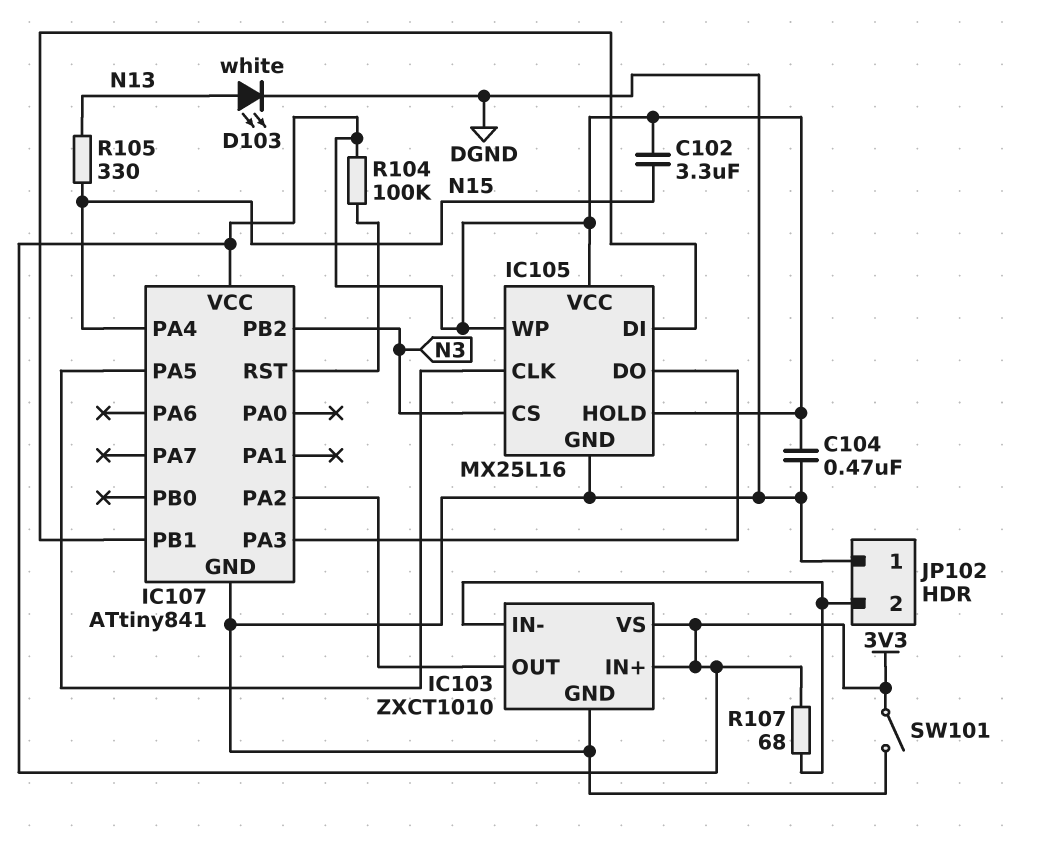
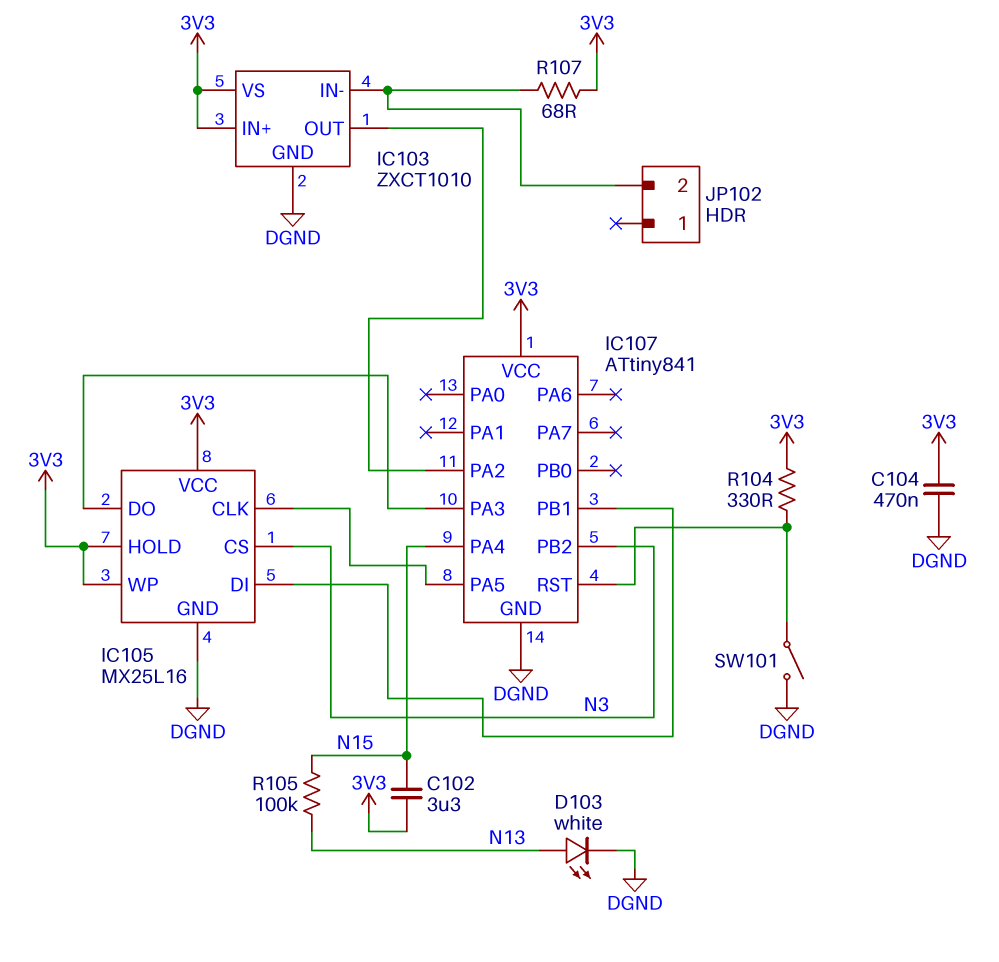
JP102 pin 1: DGND -> none
R104: 100k (3V3, IC107/RST) -> 330 (3V3, IC107/RST)
R105: 330 (N13, N15) -> 100k (N13, N15)
SW101: switch (3V3, DGND) -> switch (DGND, IC107/RST)

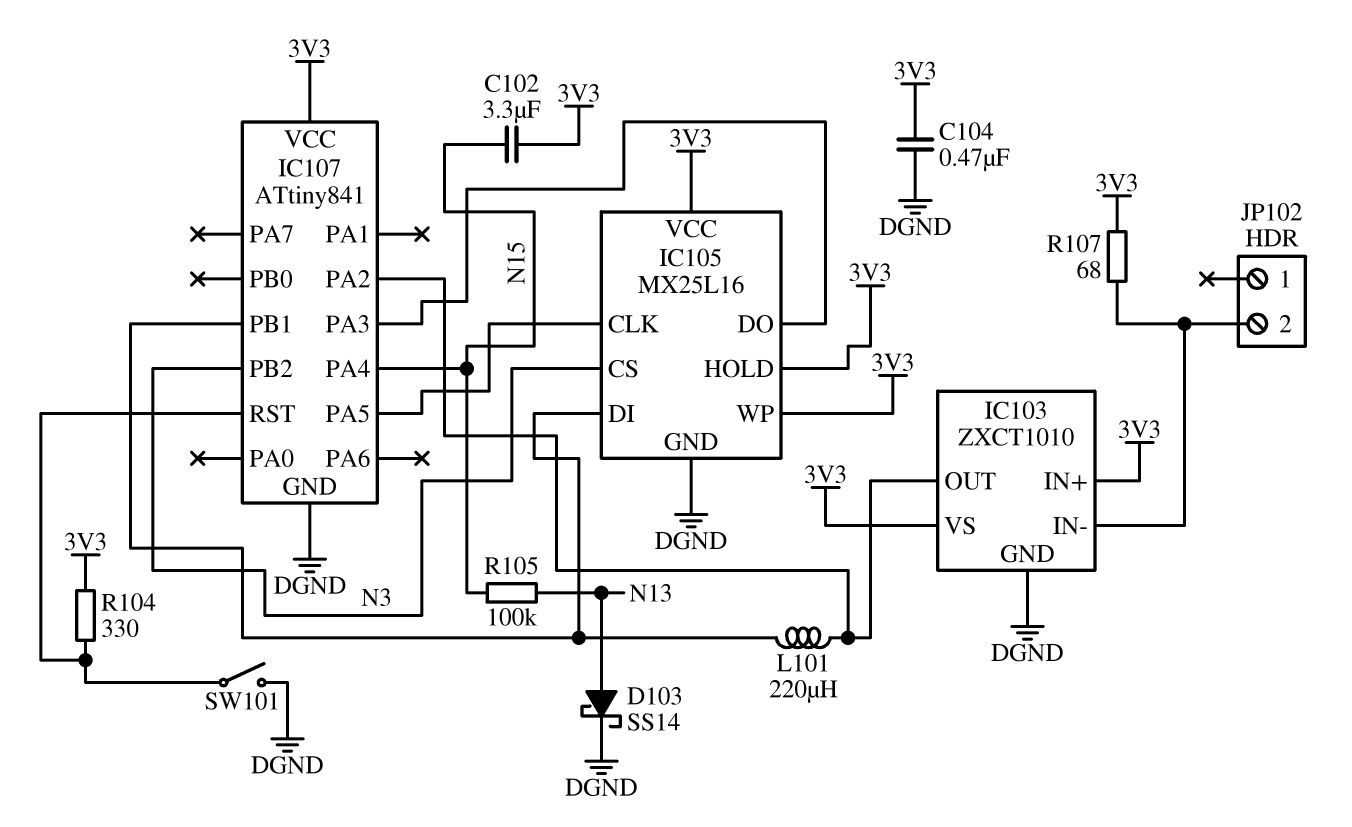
D103: LED white (A N13, K DGND) -> schottky SS14 (A N13, K DGND)
L101: none -> 220uH (IC103/OUT, IC105/DI)

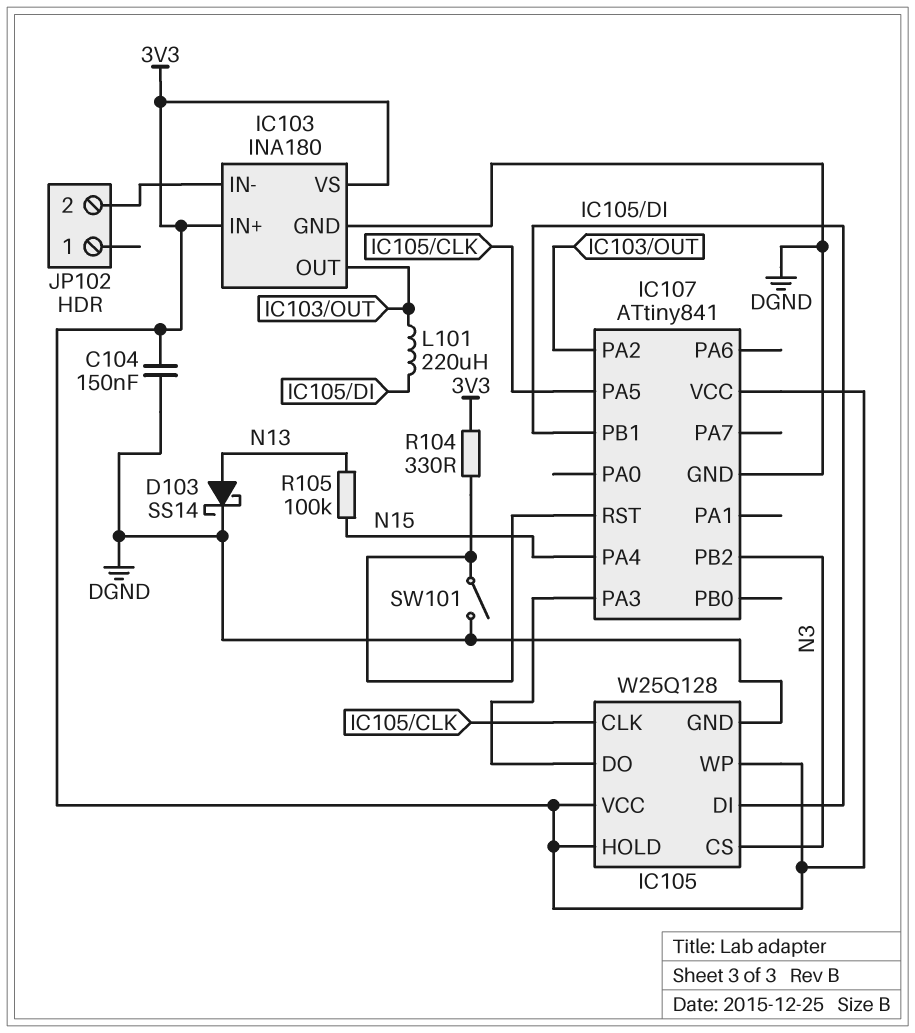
C102: 3.3uF (3V3, N15) -> none
C104: 470nF (3V3, DGND) -> 150nF (3V3, DGND)
IC103: ZXCT1010 -> INA180
IC105: MX25L16 -> W25Q128
R107: 68 (3V3, IC103/IN-) -> none

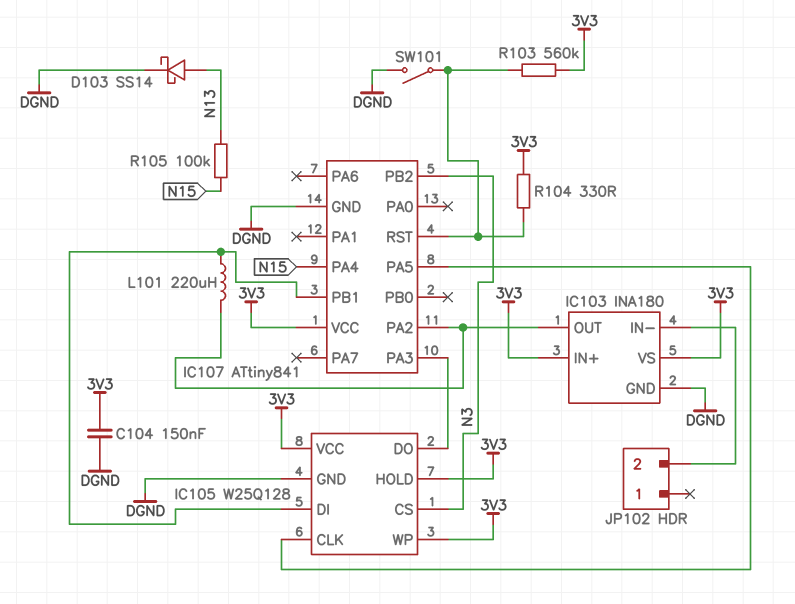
R103: none -> 560k (3V3, IC107/RST)

